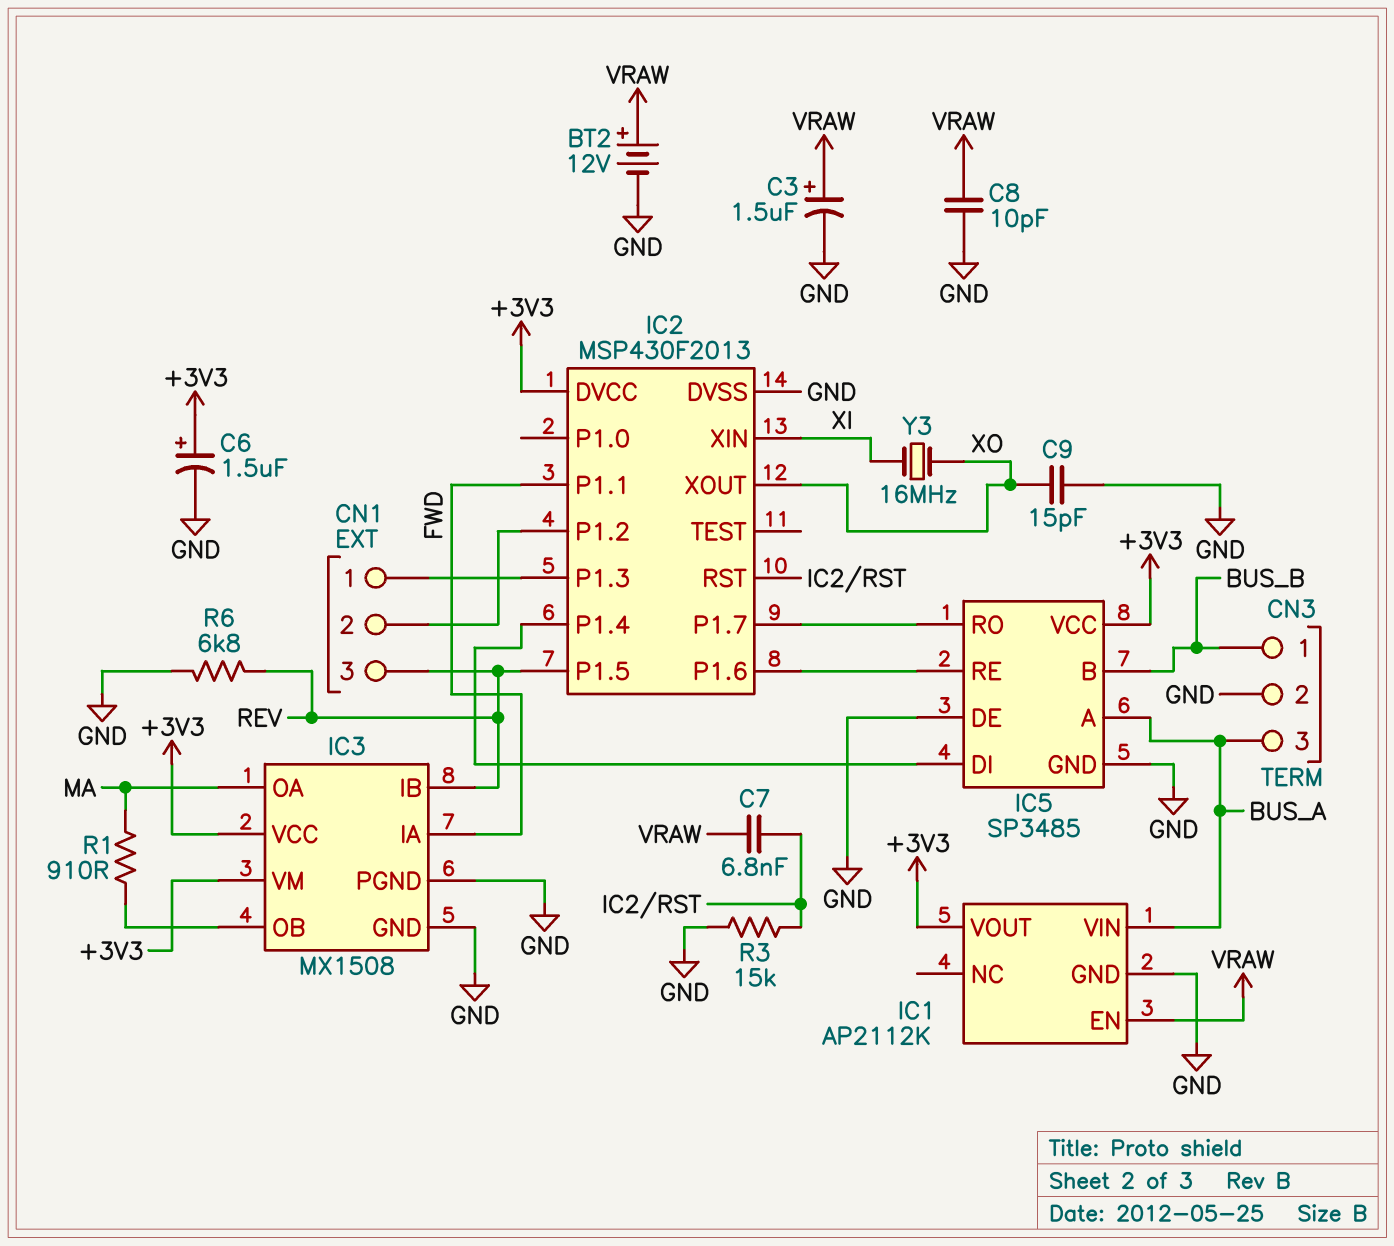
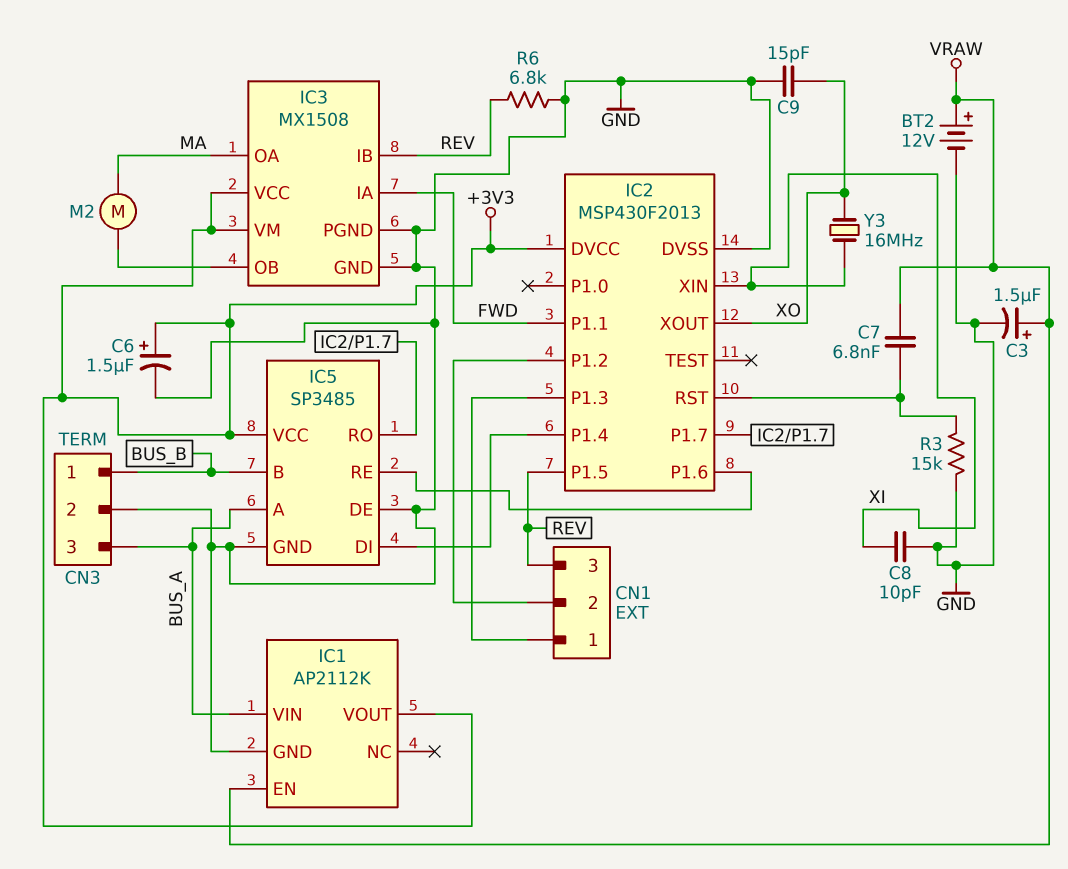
C8: 10pF (GND, VRAW) -> 10pF (GND, XI)
M2: none -> motor (IC3/OB, MA)
R1: 910 (IC3/OB, MA) -> none

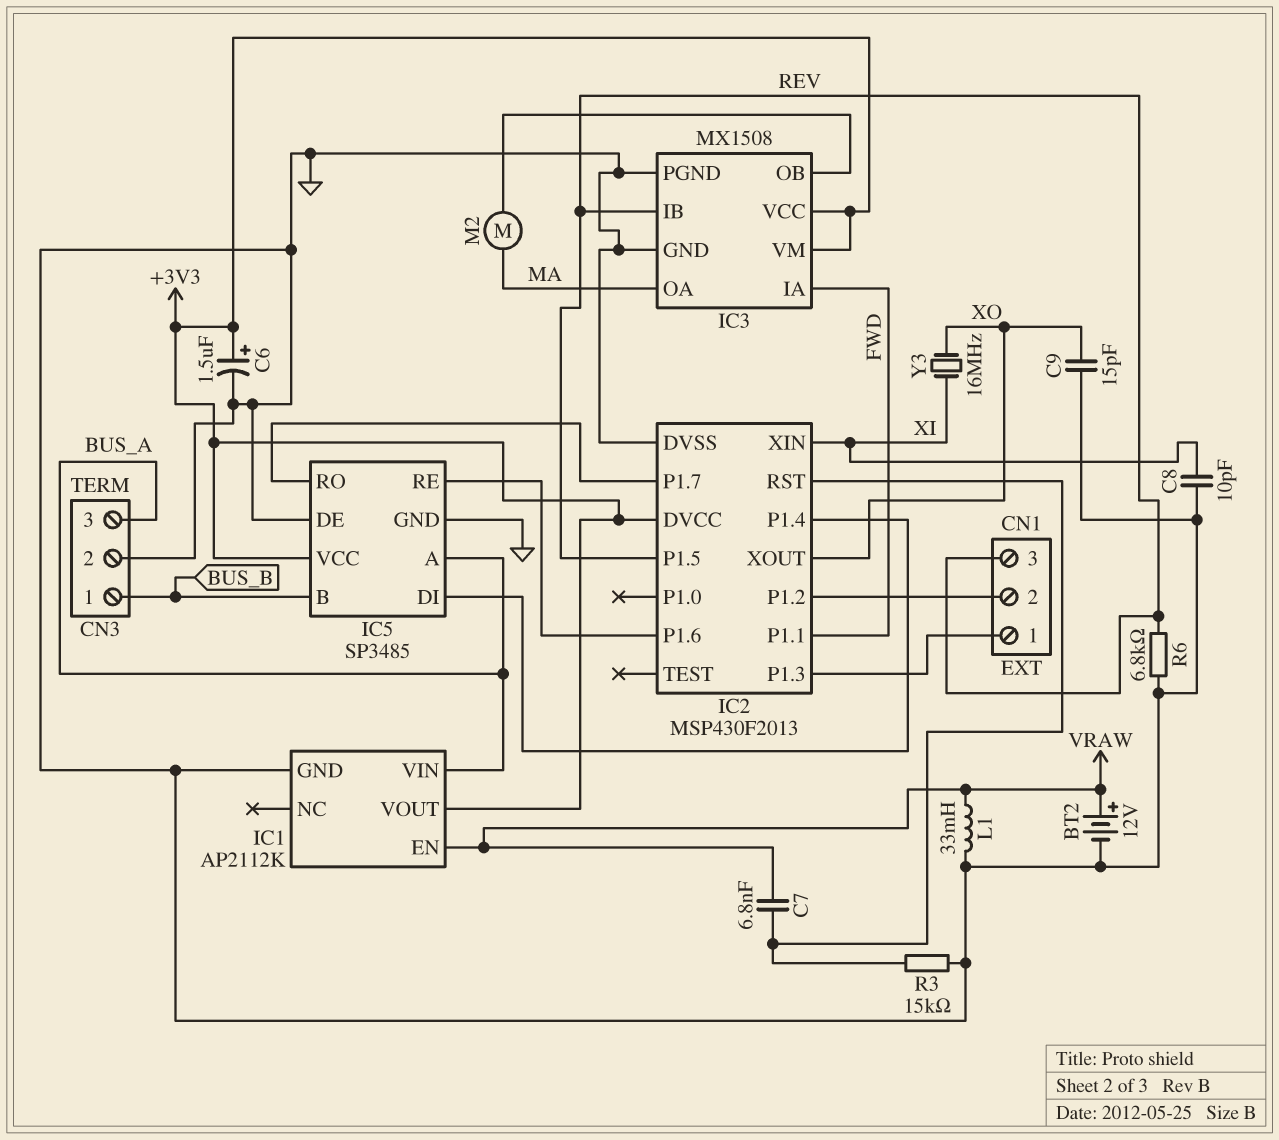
C3: 1.5uF (plus VRAW, minus GND) -> none
L1: none -> 33mH (GND, VRAW)

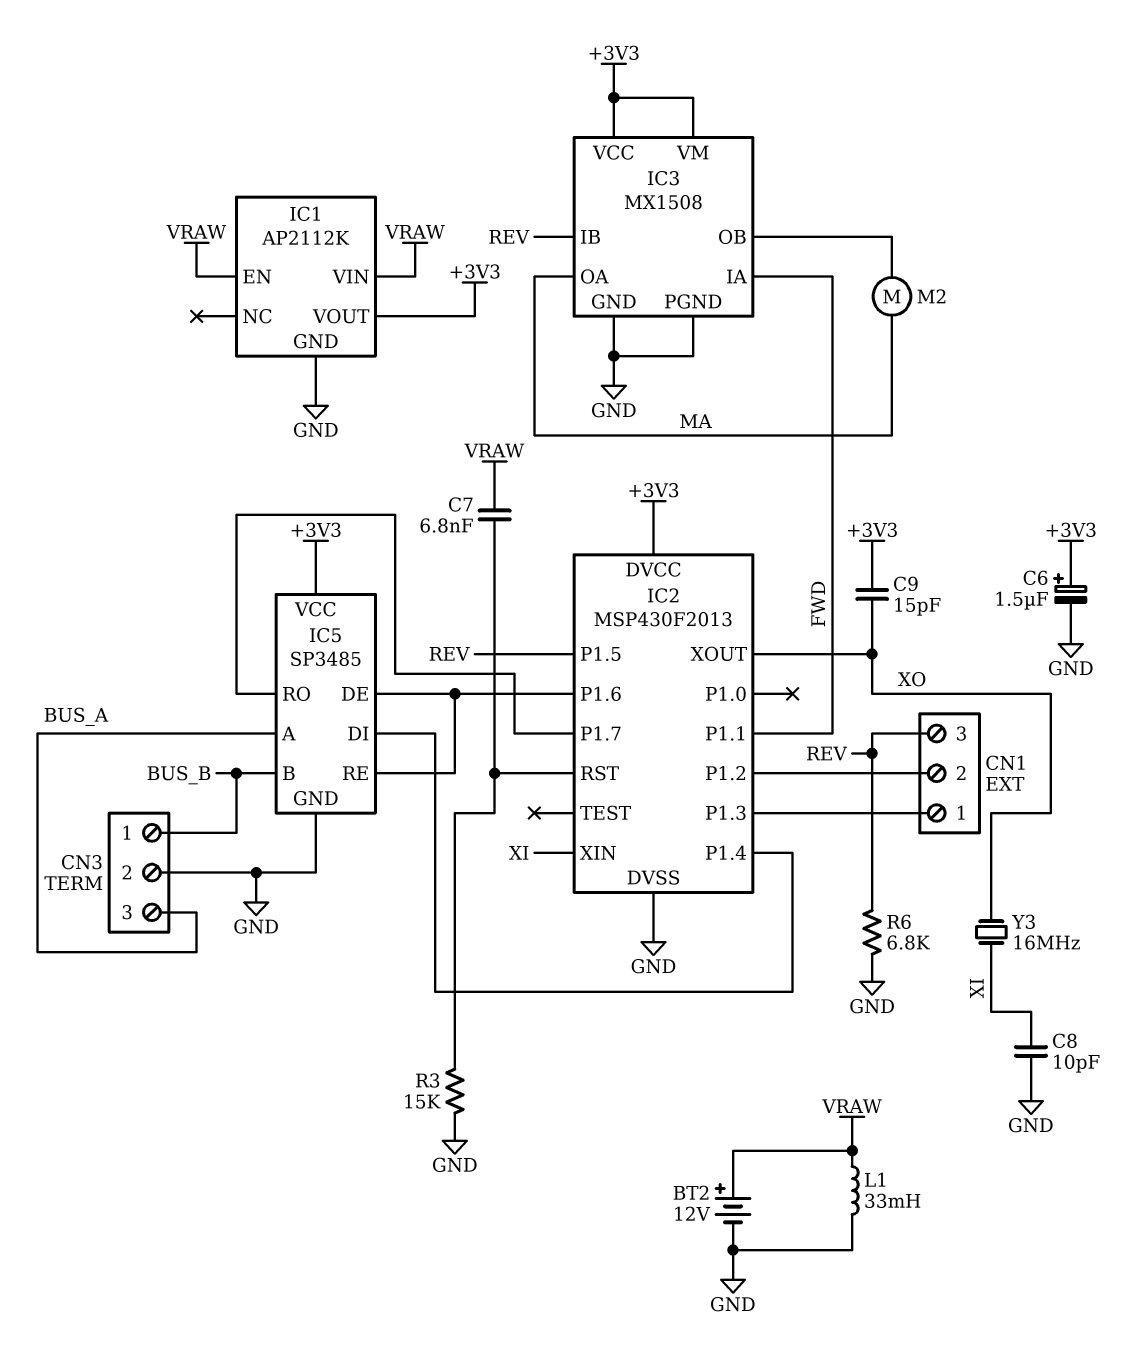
C9: 15pF (GND, XO) -> 15pF (+3V3, XO)
IC1 pin VIN: BUS_A -> VRAW
IC5 pin DE: GND -> IC2/P1.6

